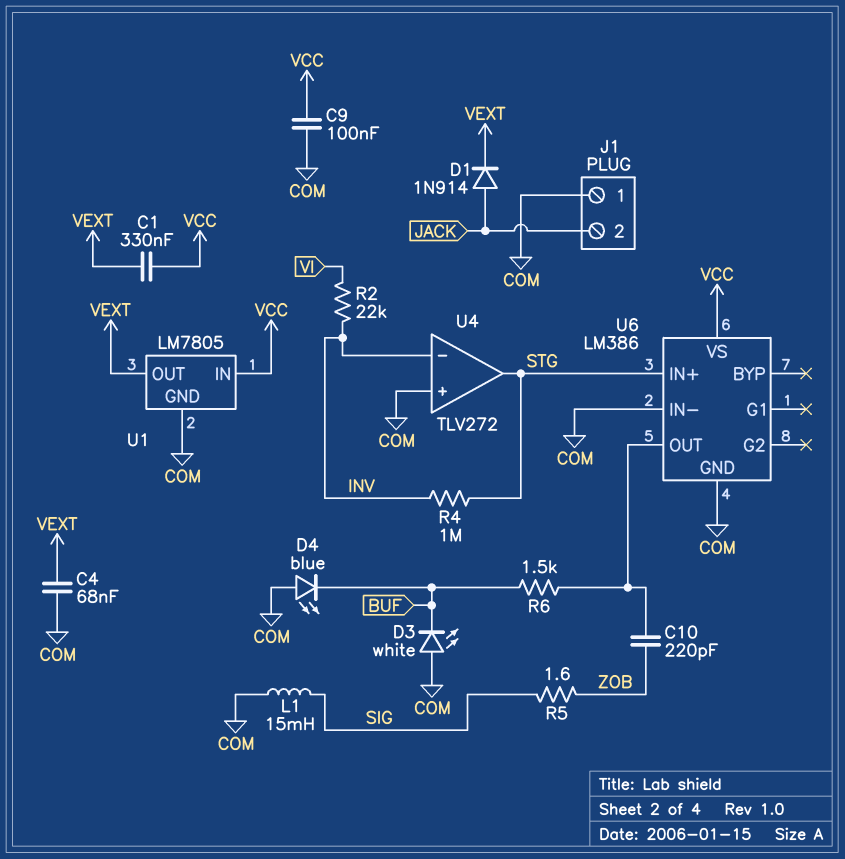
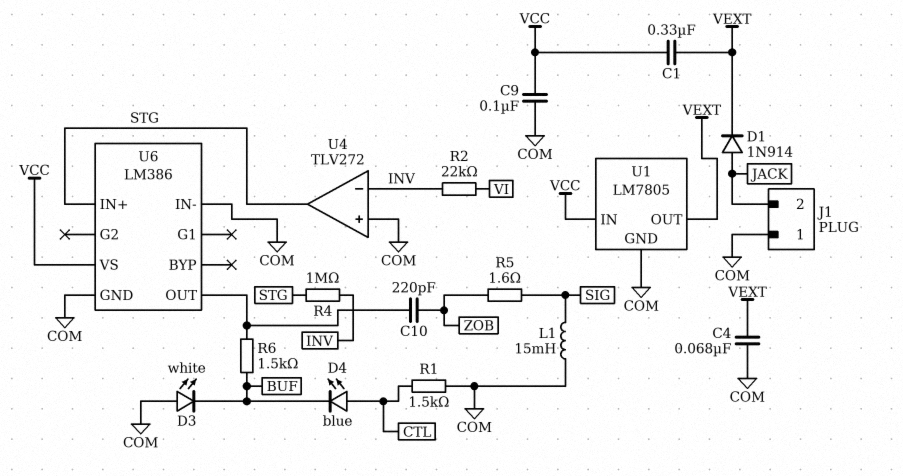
D4: LED blue (A COM, K BUF) -> LED blue (A CTL, K BUF)
R1: none -> 1.5k (COM, CTL)

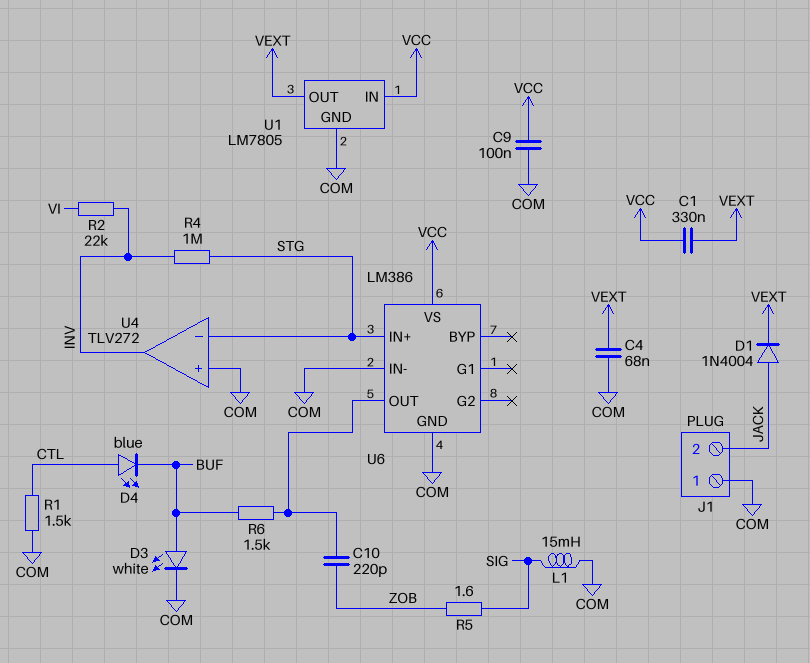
D1: diode 1N914 (A JACK, K VEXT) -> diode 1N4004 (A JACK, K VEXT)
D3: LED white (A COM, K BUF) -> LED white (A BUF, K COM)
U4 pin in-: INV -> STG
U4 pin out: STG -> INV

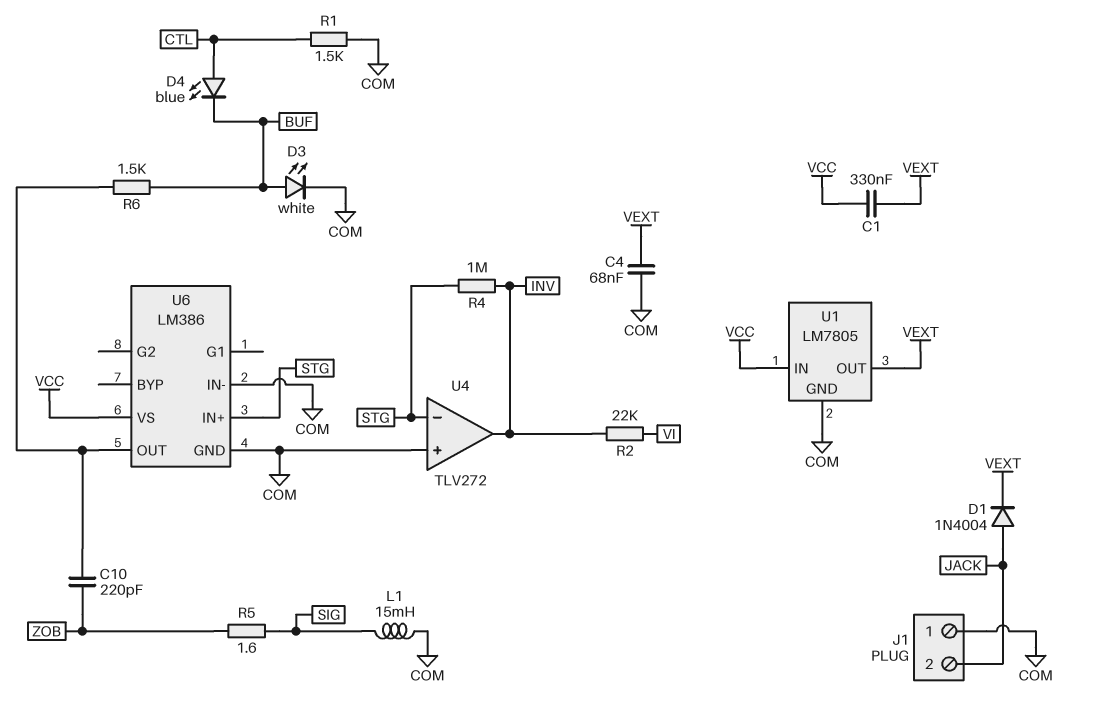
C9: 100nF (COM, VCC) -> none

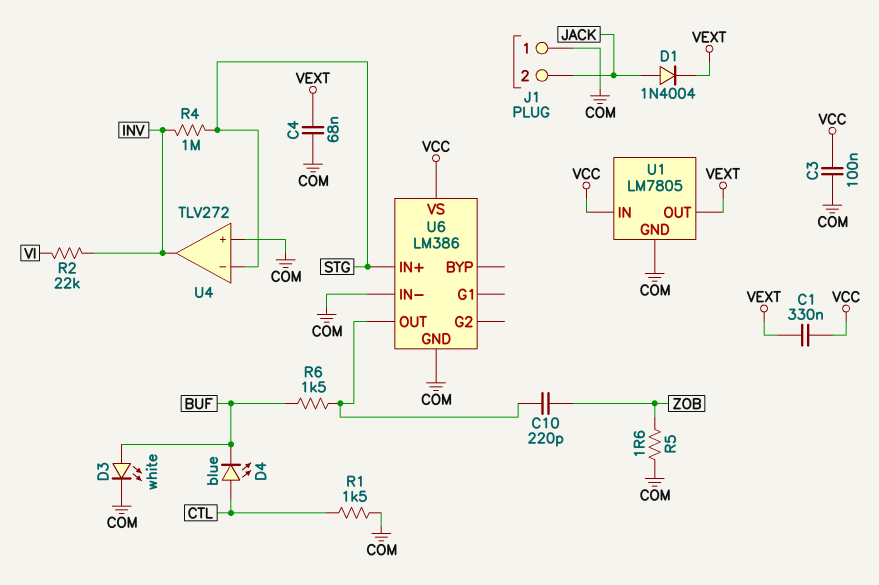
C3: none -> 100nF (COM, VCC)
L1: 15mH (COM, SIG) -> none
R5: 1.6 (SIG, ZOB) -> 1.6 (COM, ZOB)

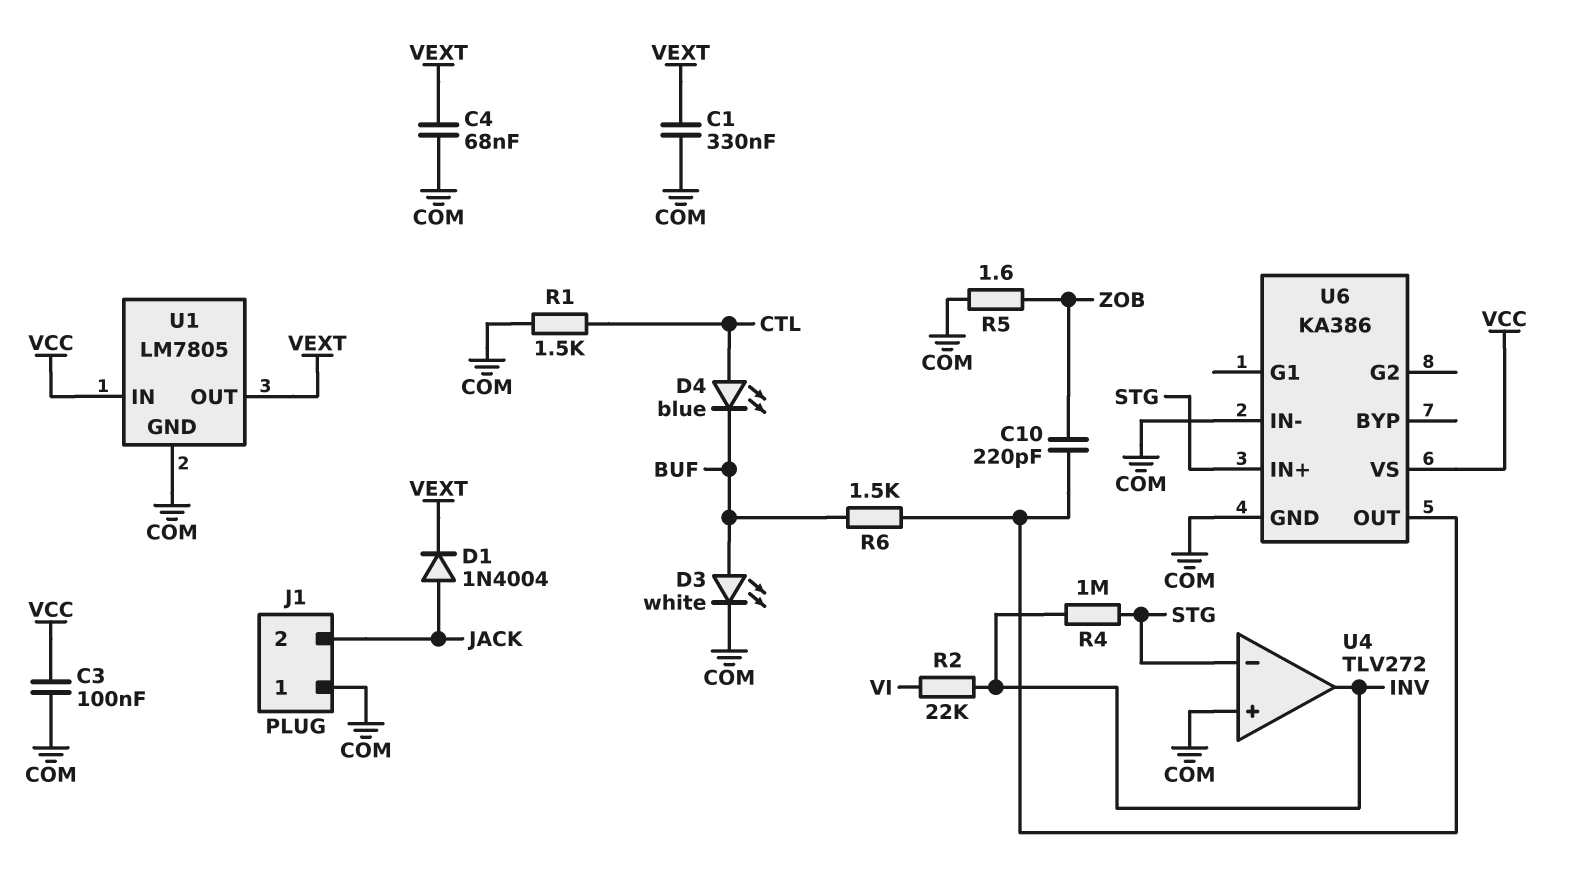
C1: 330nF (VCC, VEXT) -> 330nF (COM, VEXT)
U6: LM386 -> KA386

